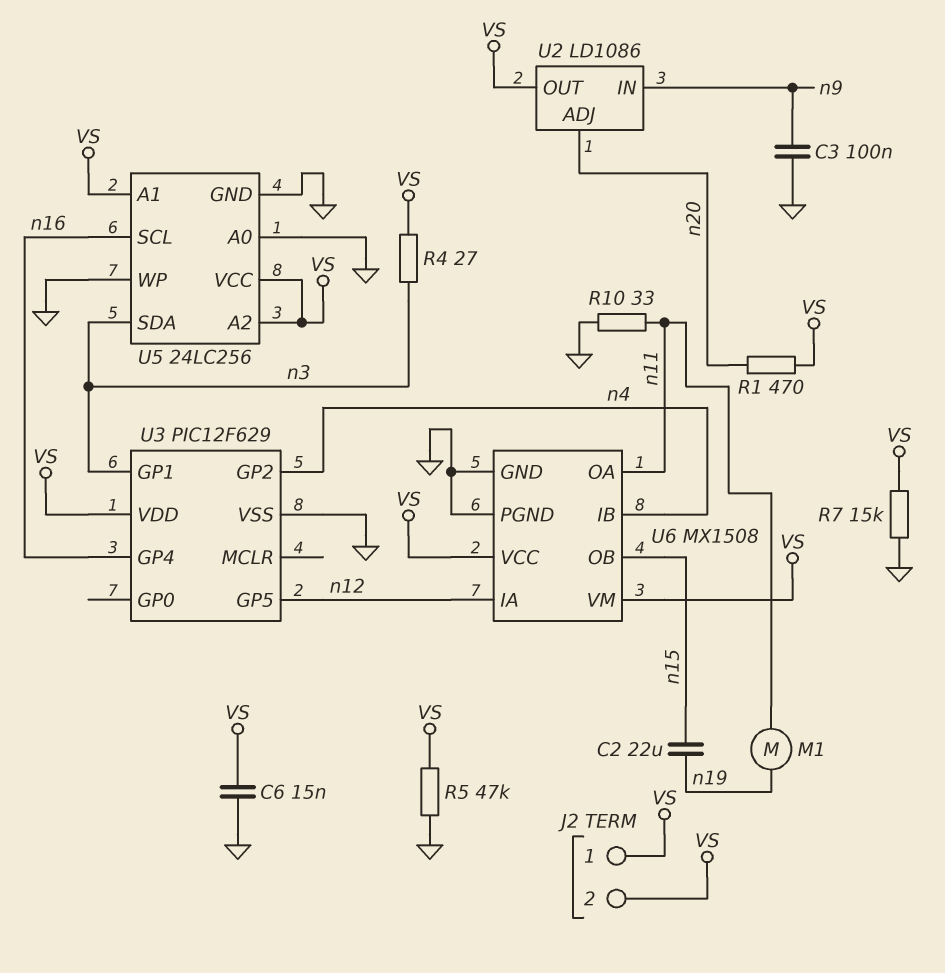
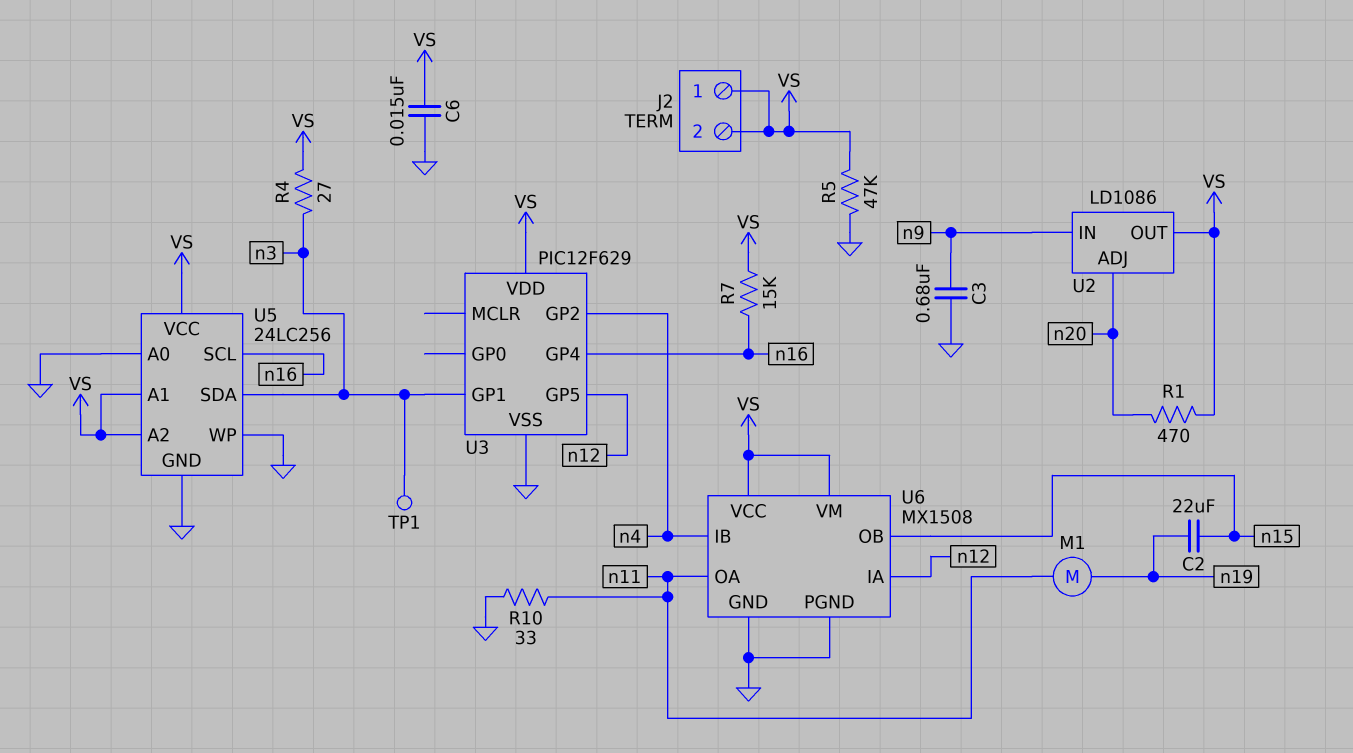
C3: 100nF (GND, n9) -> 680nF (GND, n9)
R7: 15k (GND, VS) -> 15k (VS, n16)
TP1: none -> test point (n3)

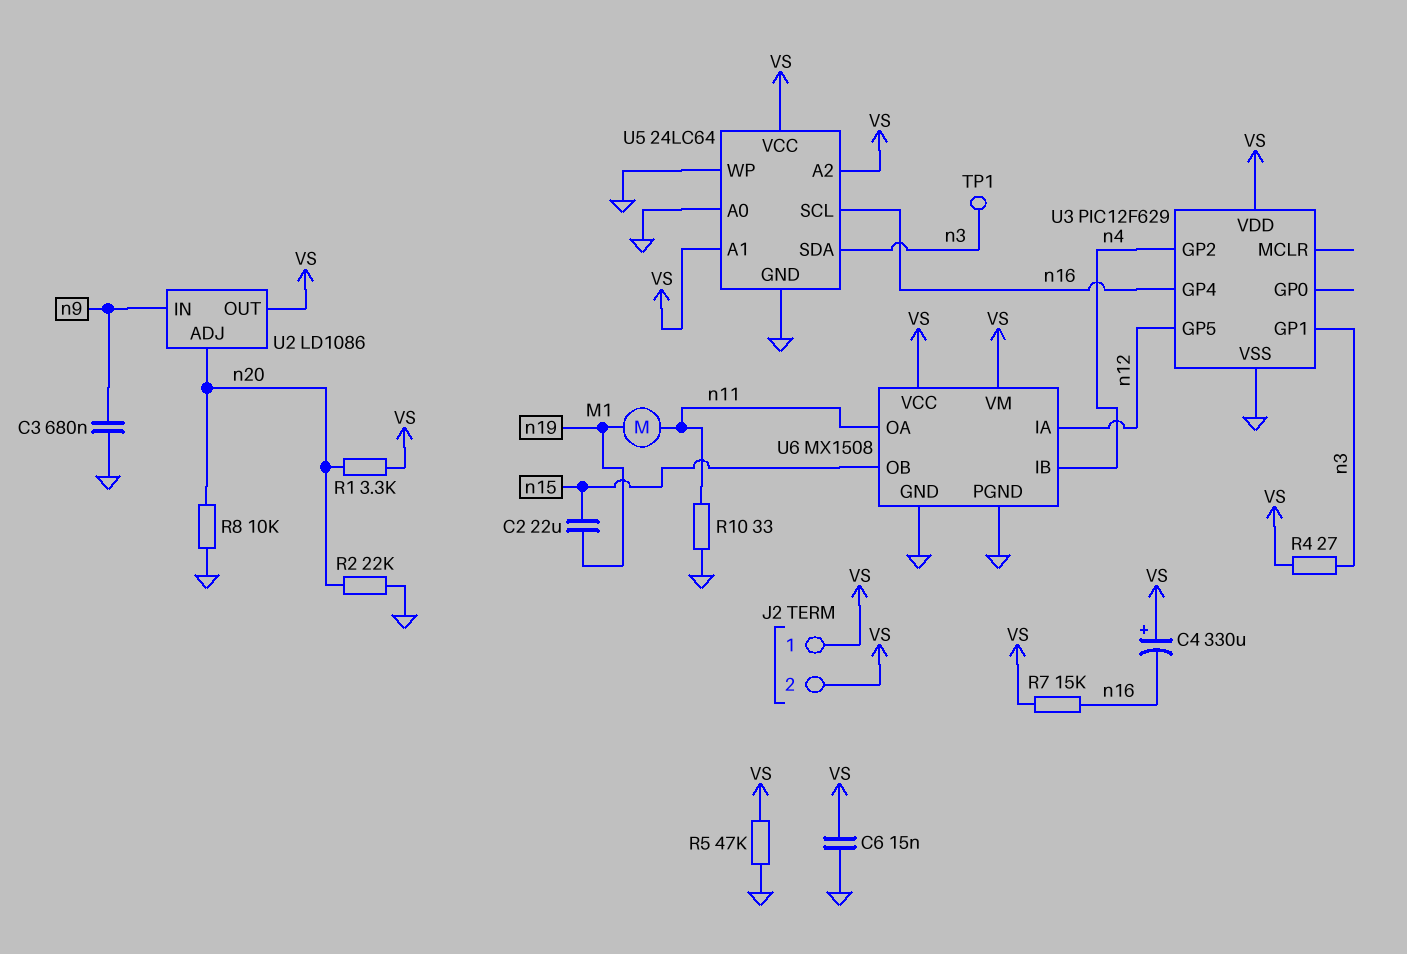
C4: none -> 330uF (plus VS, minus n16)
R1: 470 (VS, n20) -> 3.3k (VS, n20)
R2: none -> 22k (GND, n20)
R8: none -> 10k (GND, n20)
U5: 24LC256 -> 24LC64

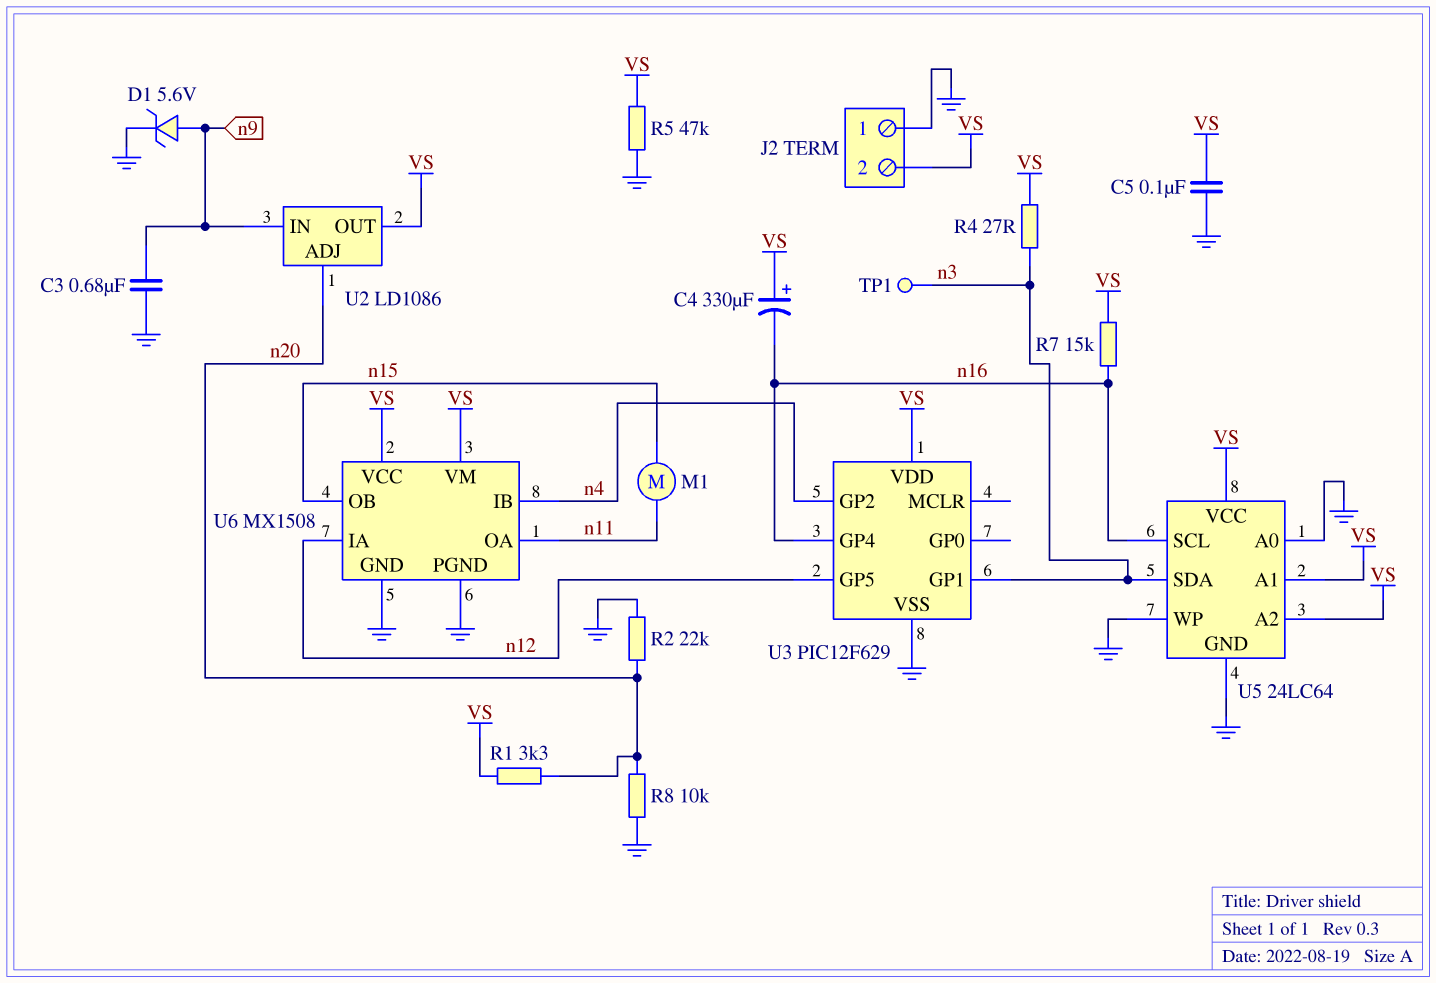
C2: 22uF (n15, n19) -> none
C5: none -> 100nF (GND, VS)
C6: 15nF (GND, VS) -> none
D1: none -> zener 5.6V (A n9, K GND)
J2 pin 1: VS -> GND
M1: motor (n11, n19) -> motor (n11, n15)
R10: 33 (GND, n11) -> none

